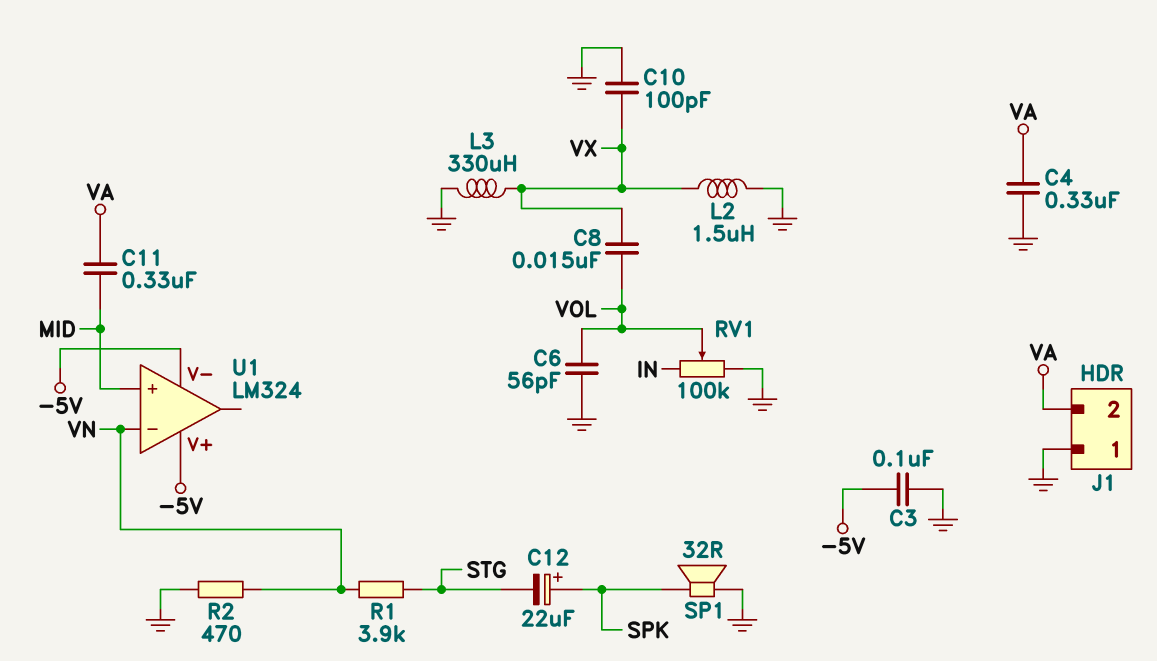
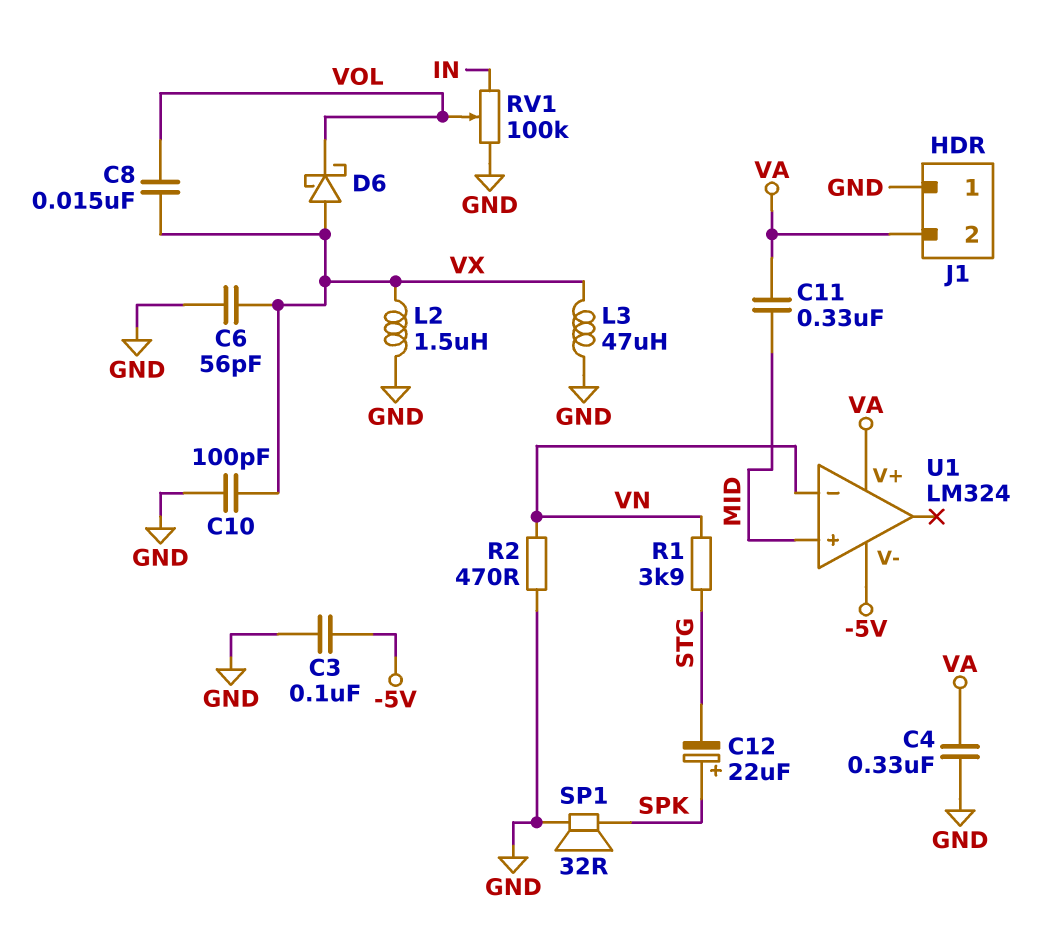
C6: 56pF (GND, VOL) -> 56pF (GND, VX)
D6: none -> schottky (A VX, K VOL)
L3: 330uH (GND, VX) -> 47uH (GND, VX)
U1 pin V+: -5V -> VA

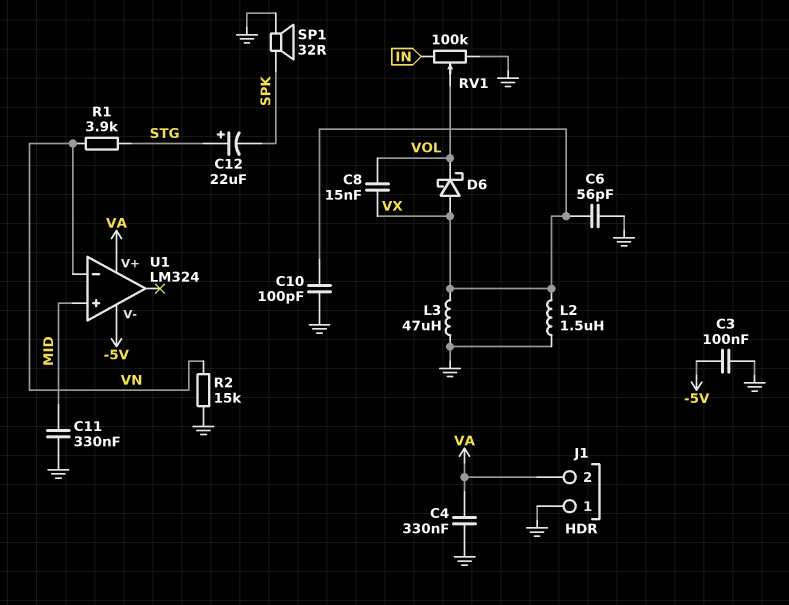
C11: 330nF (MID, VA) -> 330nF (GND, MID)
C12: 22uF (plus SPK, minus STG) -> 22uF (plus STG, minus SPK)
R2: 470 (GND, VN) -> 15k (GND, VN)

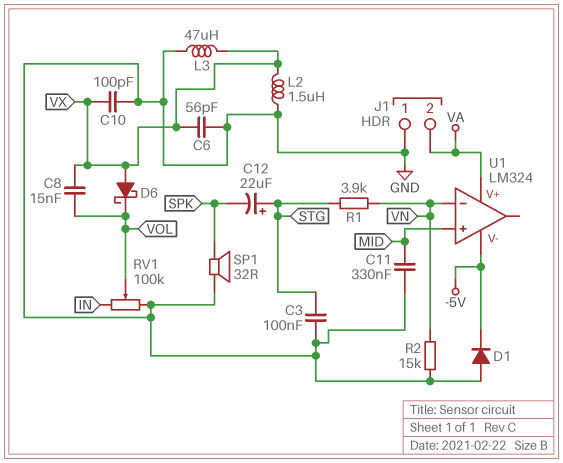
C3: 100nF (-5V, GND) -> 100nF (GND, STG)
C4: 330nF (GND, VA) -> none
D1: none -> diode (A GND, K -5V)

